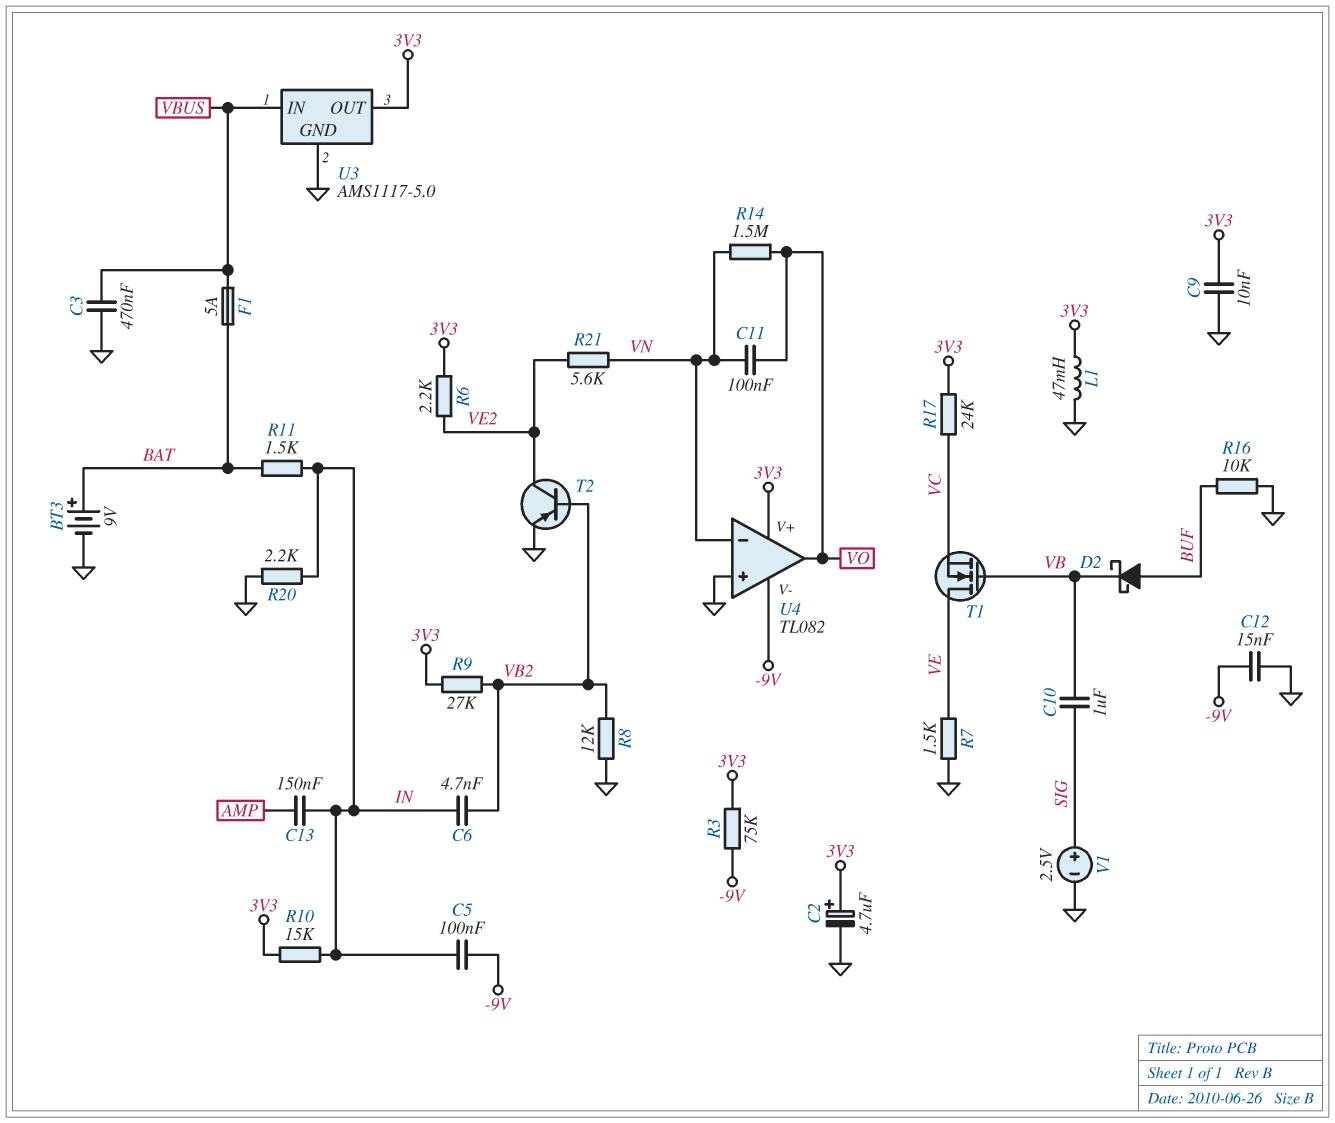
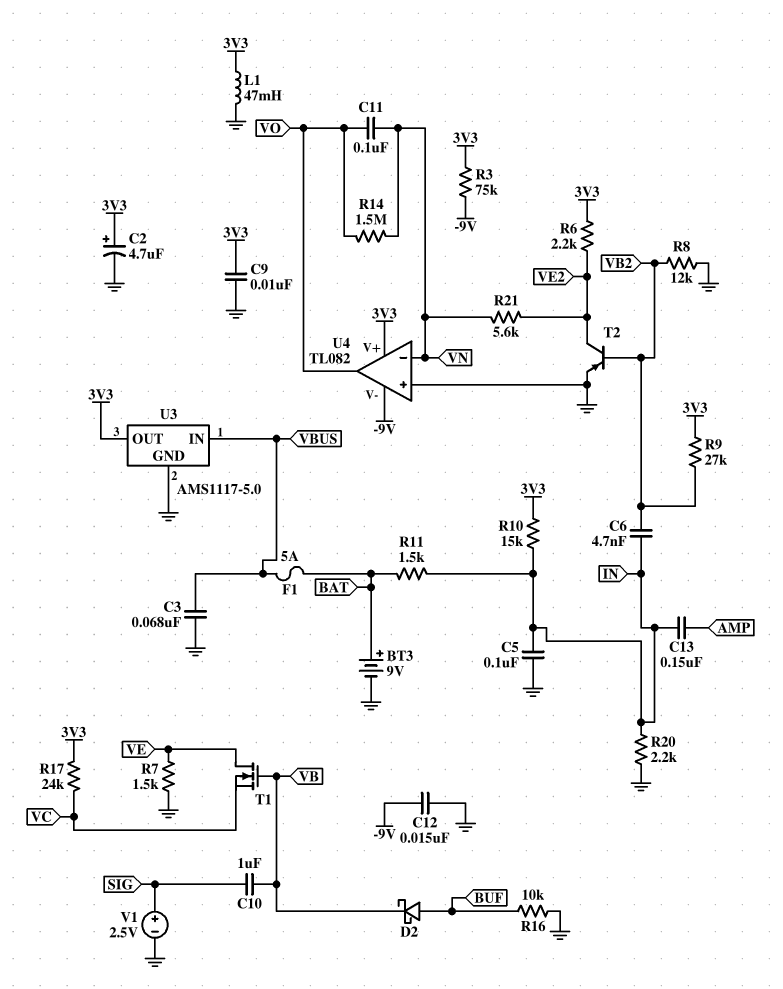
C3: 470nF (GND, VBUS) -> 68nF (GND, VBUS)
C5: 100nF (-9V, IN) -> 100nF (GND, IN)

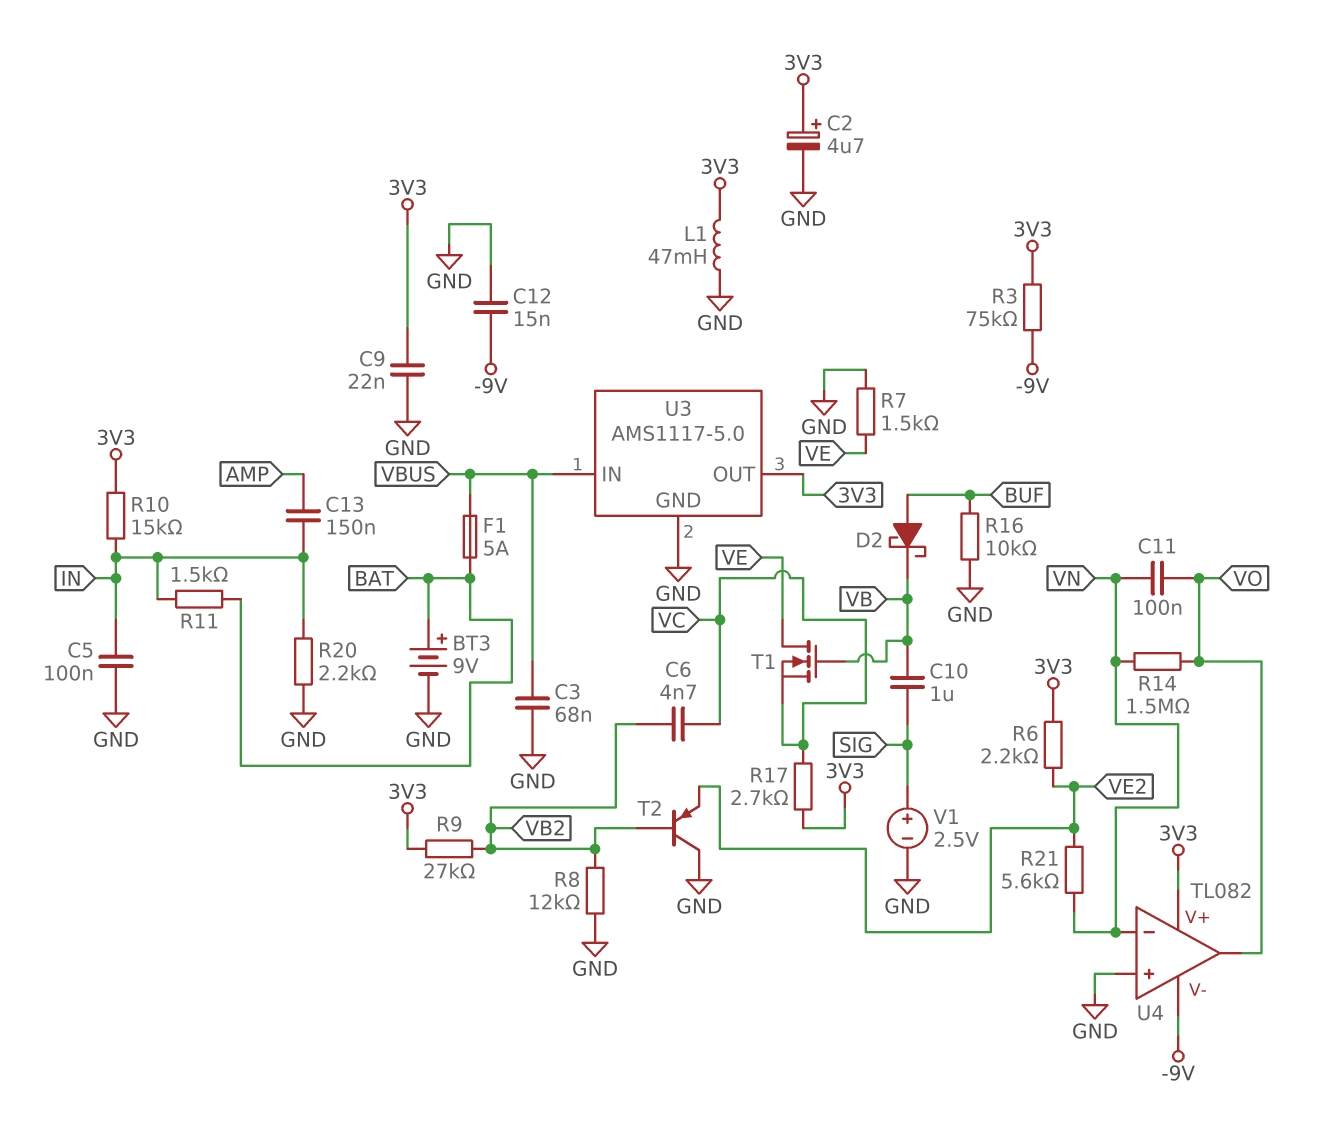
C6: 4.7nF (IN, VB2) -> 4.7nF (VB2, VC)
C9: 10nF (3V3, GND) -> 22nF (3V3, GND)
R17: 24k (3V3, VC) -> 2.7k (3V3, VC)
T2: PNP (B VB2, C VE2, E GND) -> PNP (B VB2, C GND, E VE2)

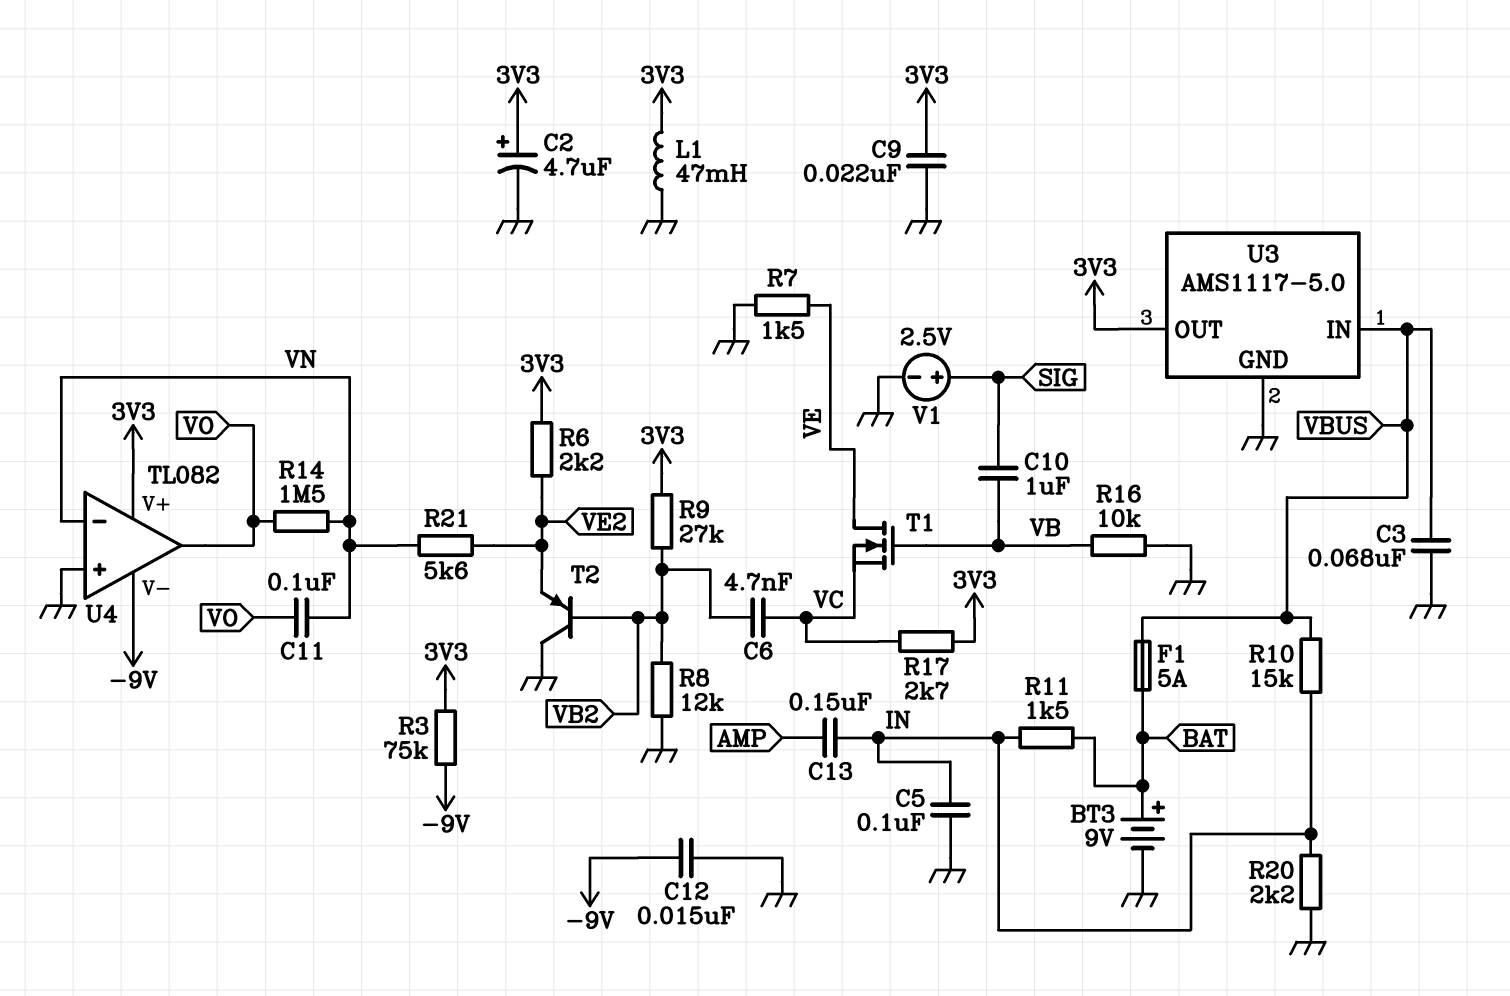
D2: schottky (A BUF, K VB) -> none
R10: 15k (3V3, IN) -> 15k (IN, VBUS)
R16: 10k (BUF, GND) -> 10k (GND, VB)

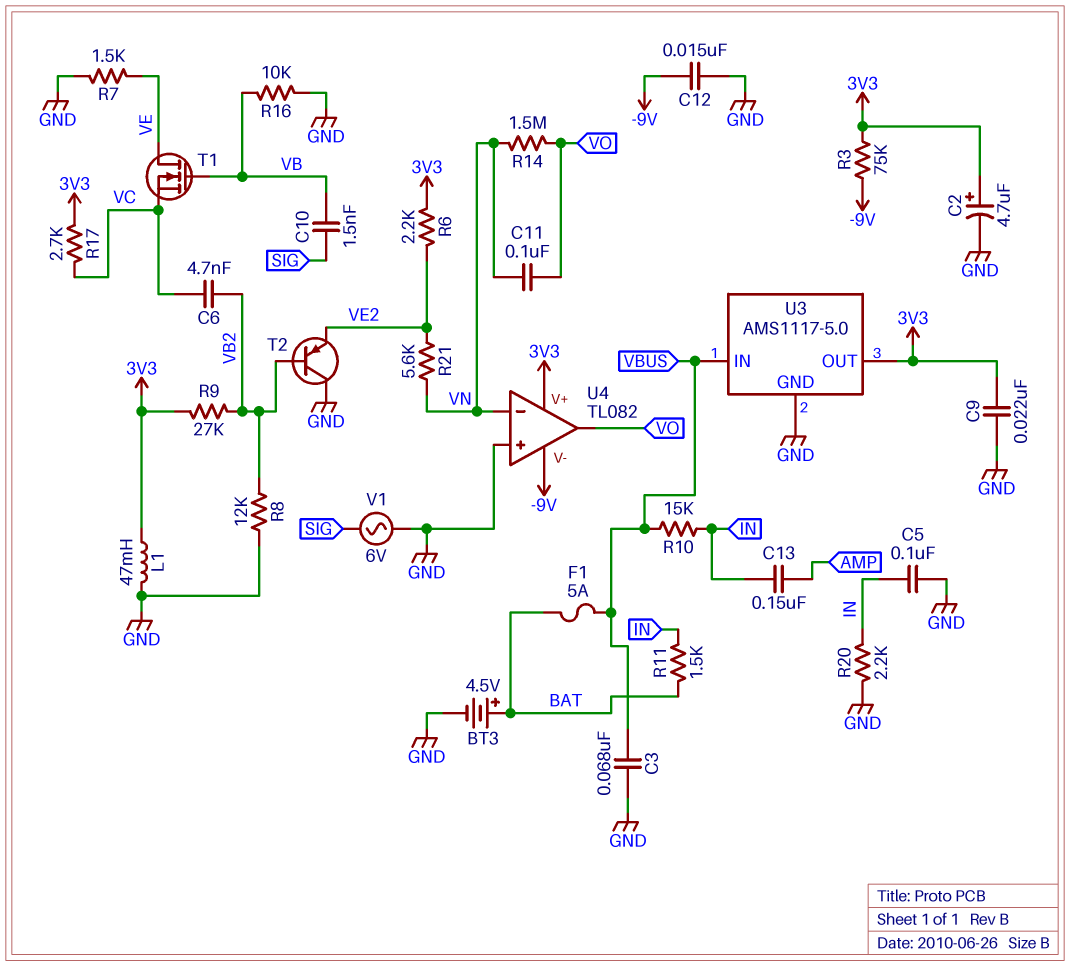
BT3: 9V (plus BAT, minus GND) -> 4.5V (plus BAT, minus GND)
C10: 1uF (SIG, VB) -> 1.5nF (SIG, VB)
V1: 2.5V (plus SIG, minus GND) -> AC 6V (GND, SIG)

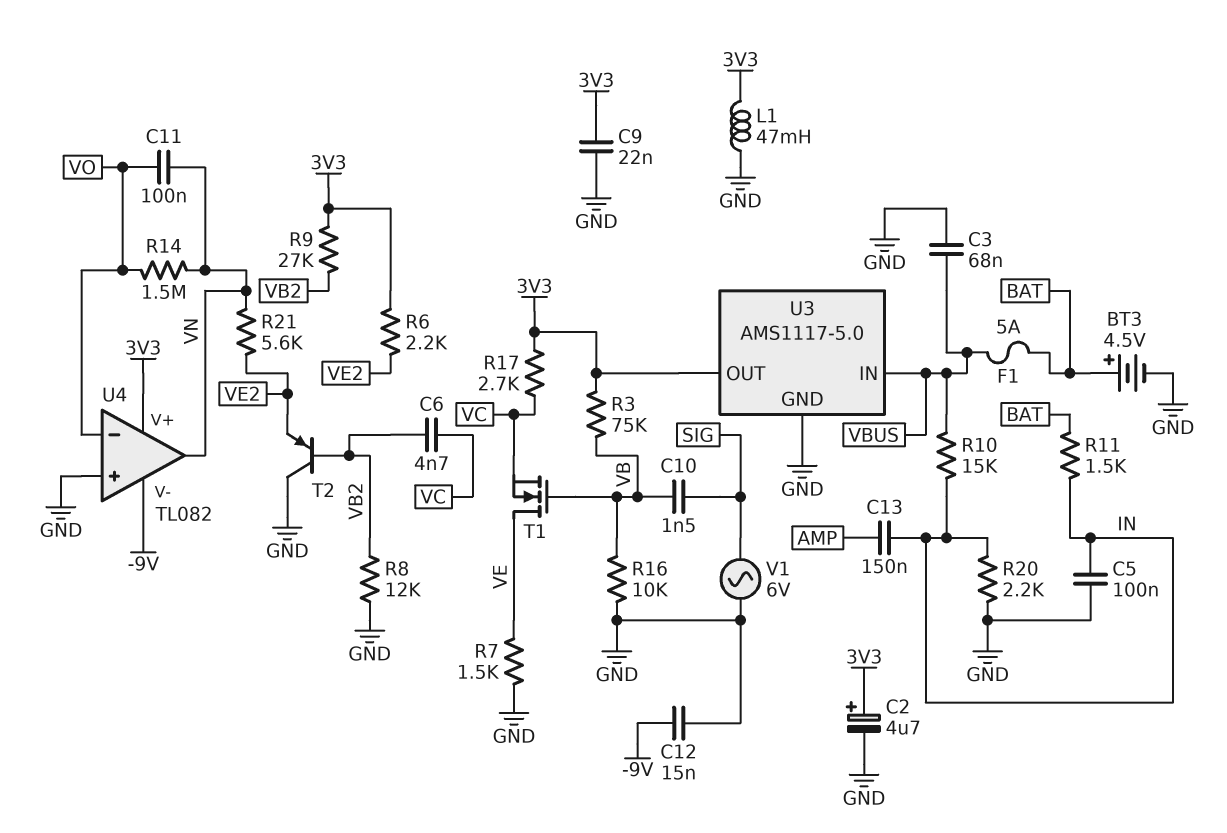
R3: 75k (-9V, 3V3) -> 75k (3V3, VB)
U4 pin in-: VN -> VO
U4 pin out: VO -> VN

